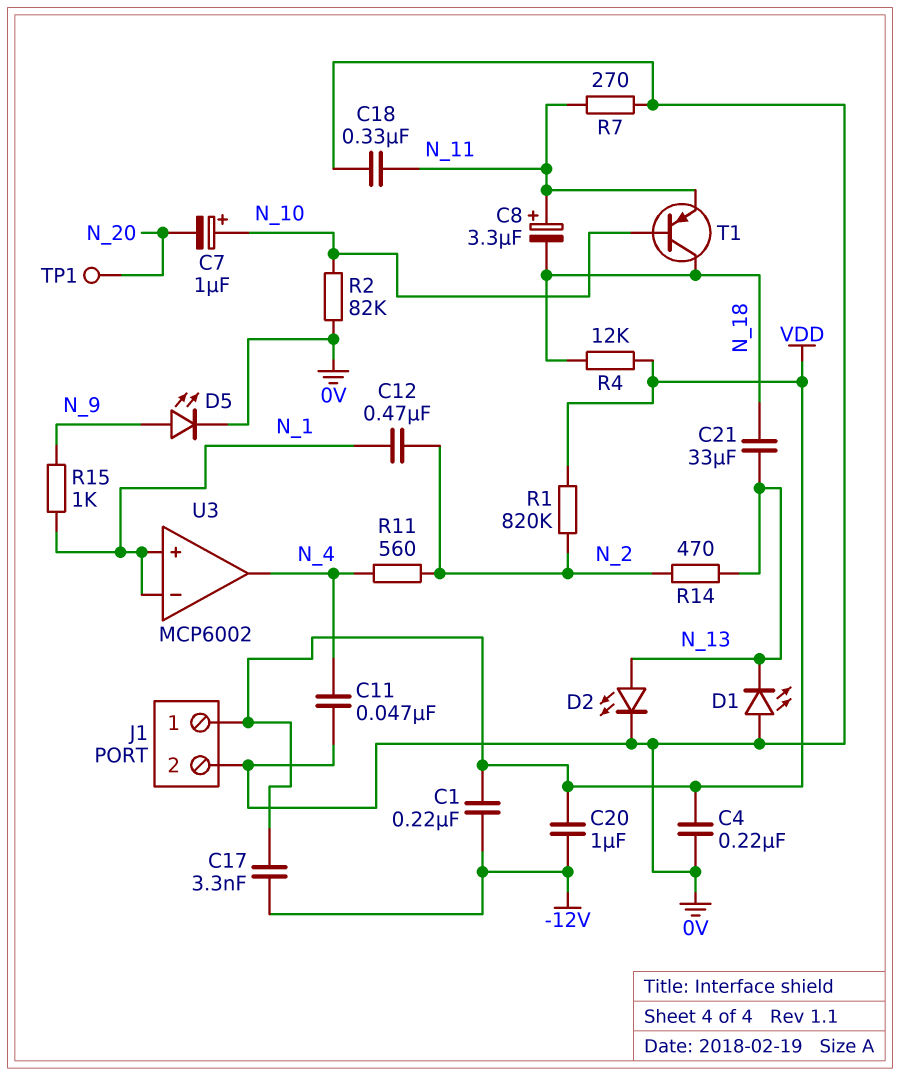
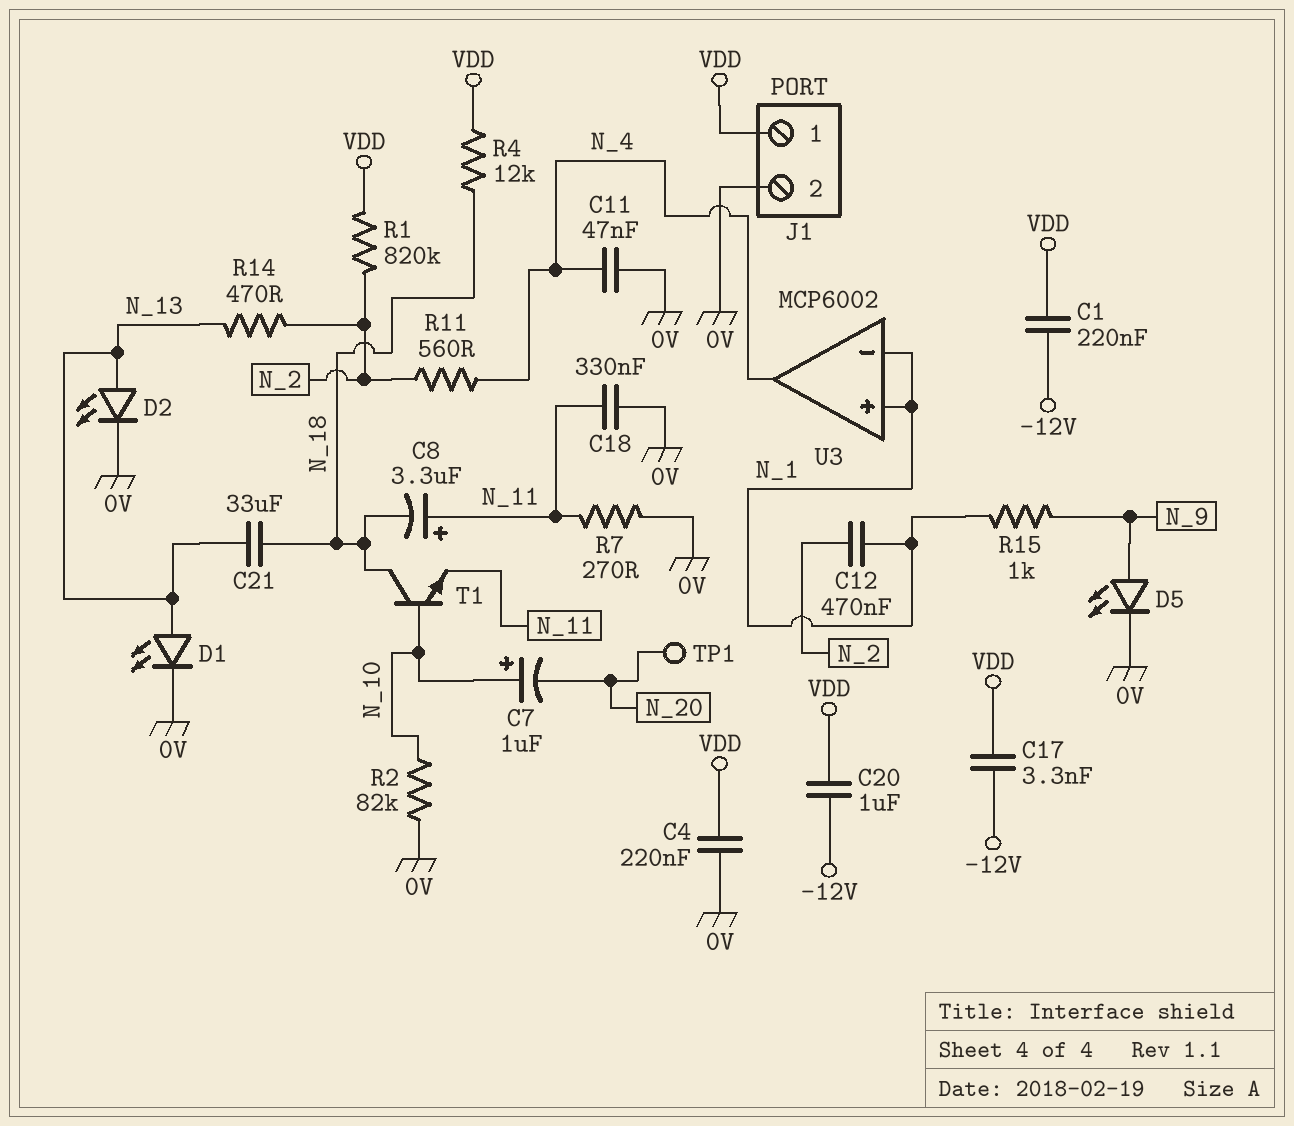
D1: LED (A 0V, K N_13) -> LED (A N_13, K 0V)
T1: PNP (B N_10, C N_18, E N_11) -> NPN (B N_10, C N_18, E N_11)

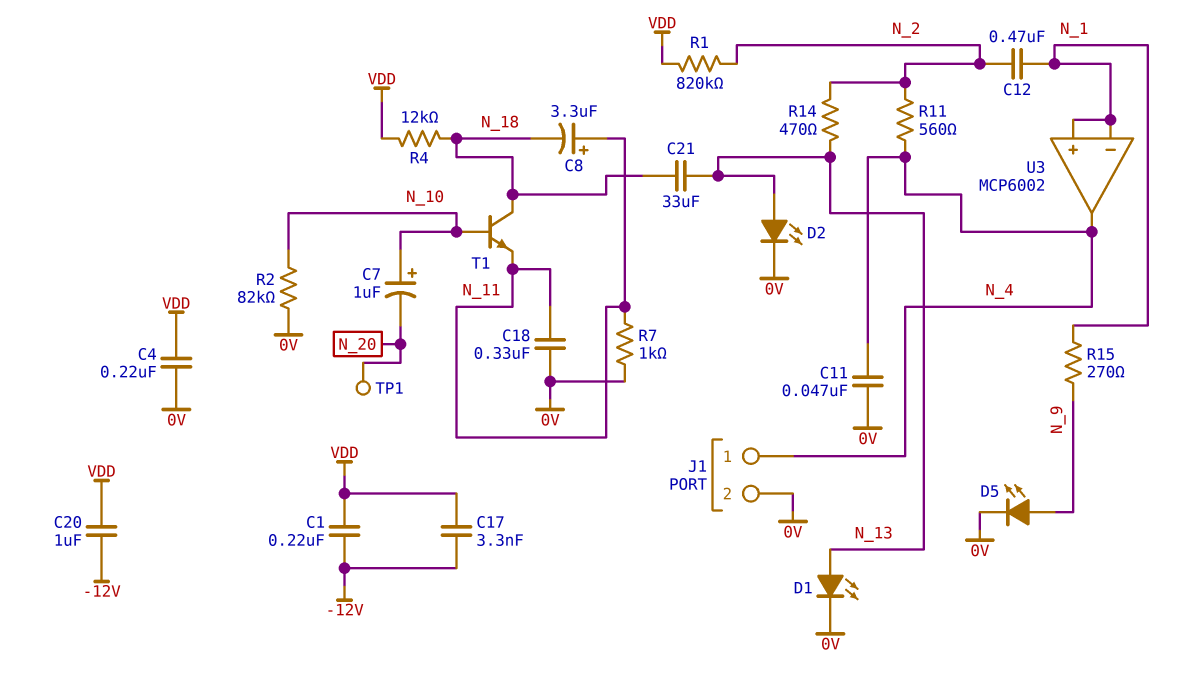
J1 pin 1: VDD -> N_4
R7: 270 (0V, N_11) -> 1k (0V, N_11)
R15: 1k (N_1, N_9) -> 270 (N_1, N_9)

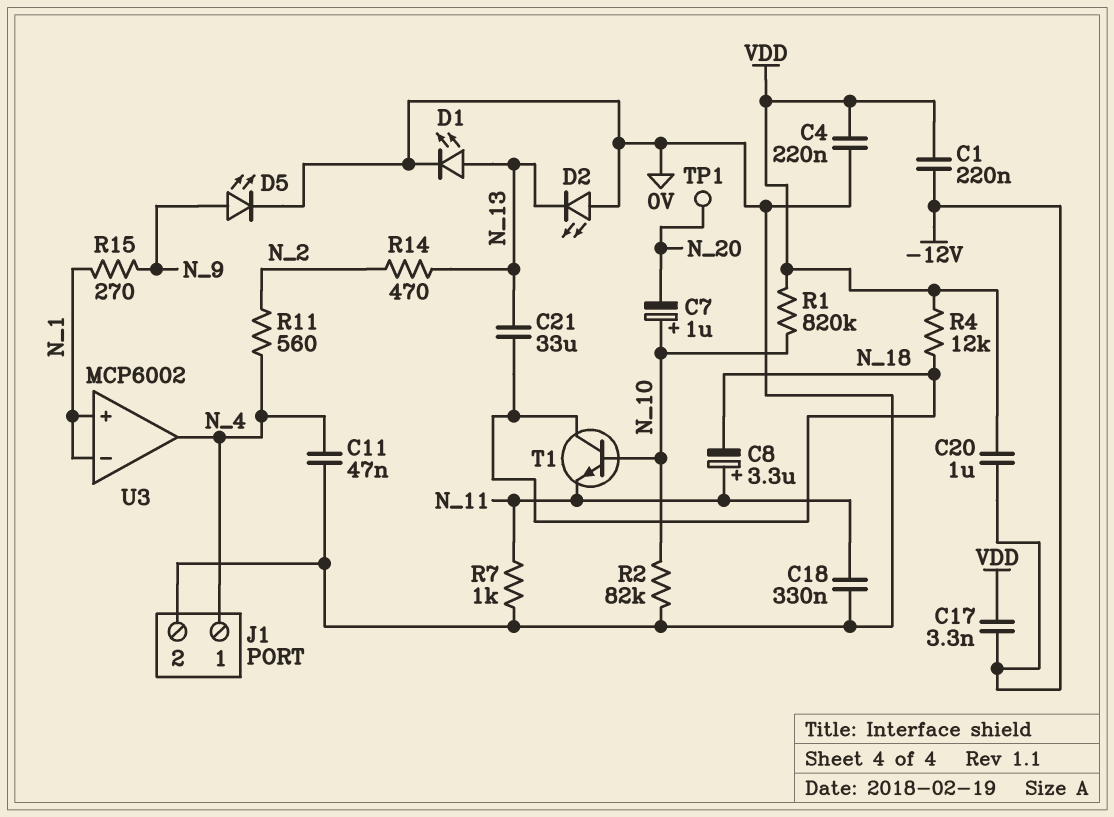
C12: 470nF (N_1, N_2) -> none
D2: LED (A N_13, K 0V) -> LED (A 0V, K N_13)
R1: 820k (N_2, VDD) -> 820k (N_10, VDD)

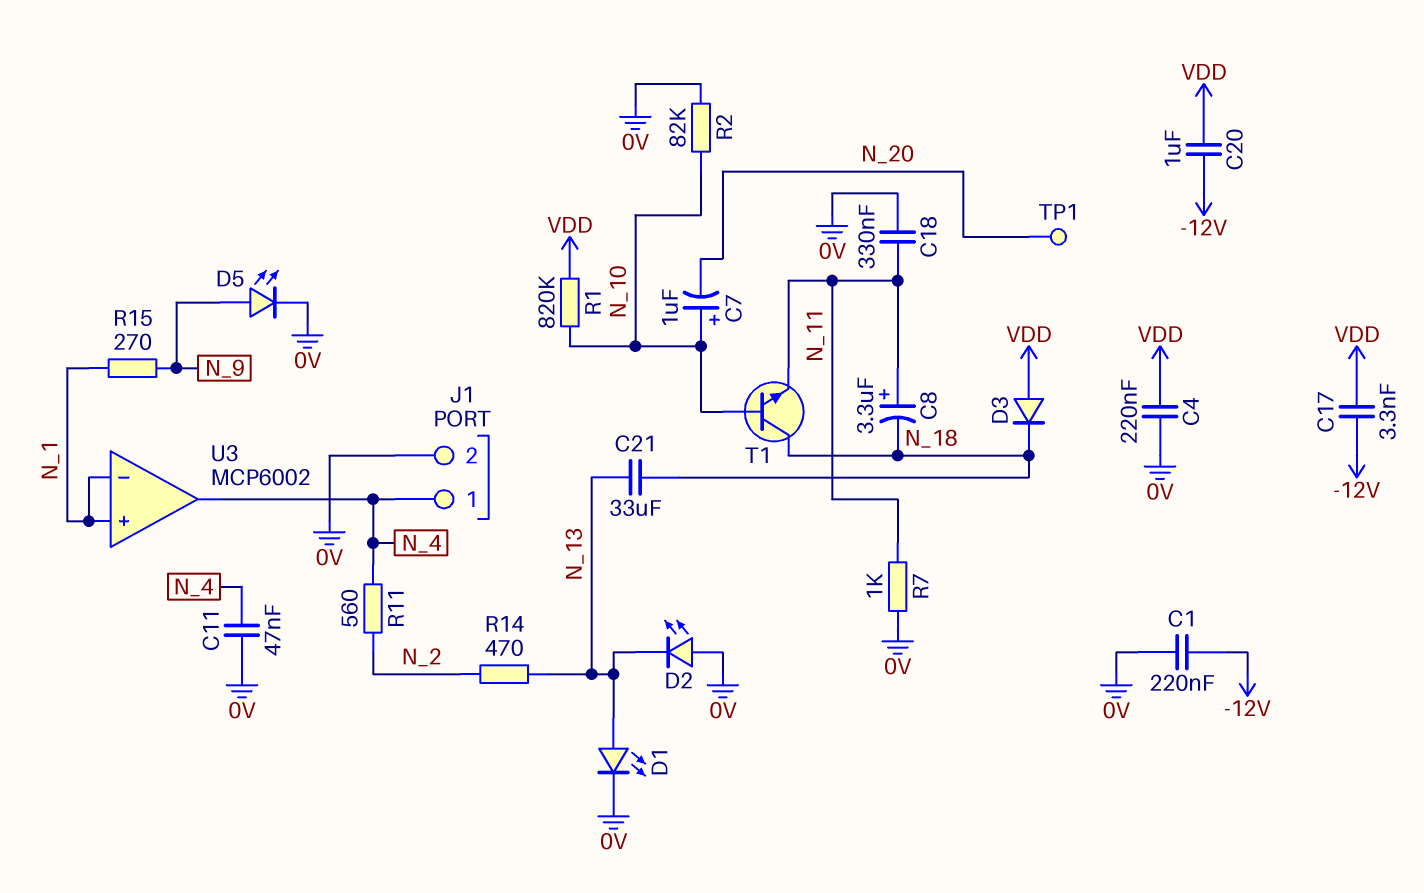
C1: 220nF (-12V, VDD) -> 220nF (-12V, 0V)
D3: none -> diode (A VDD, K N_18)
R4: 12k (N_18, VDD) -> none

